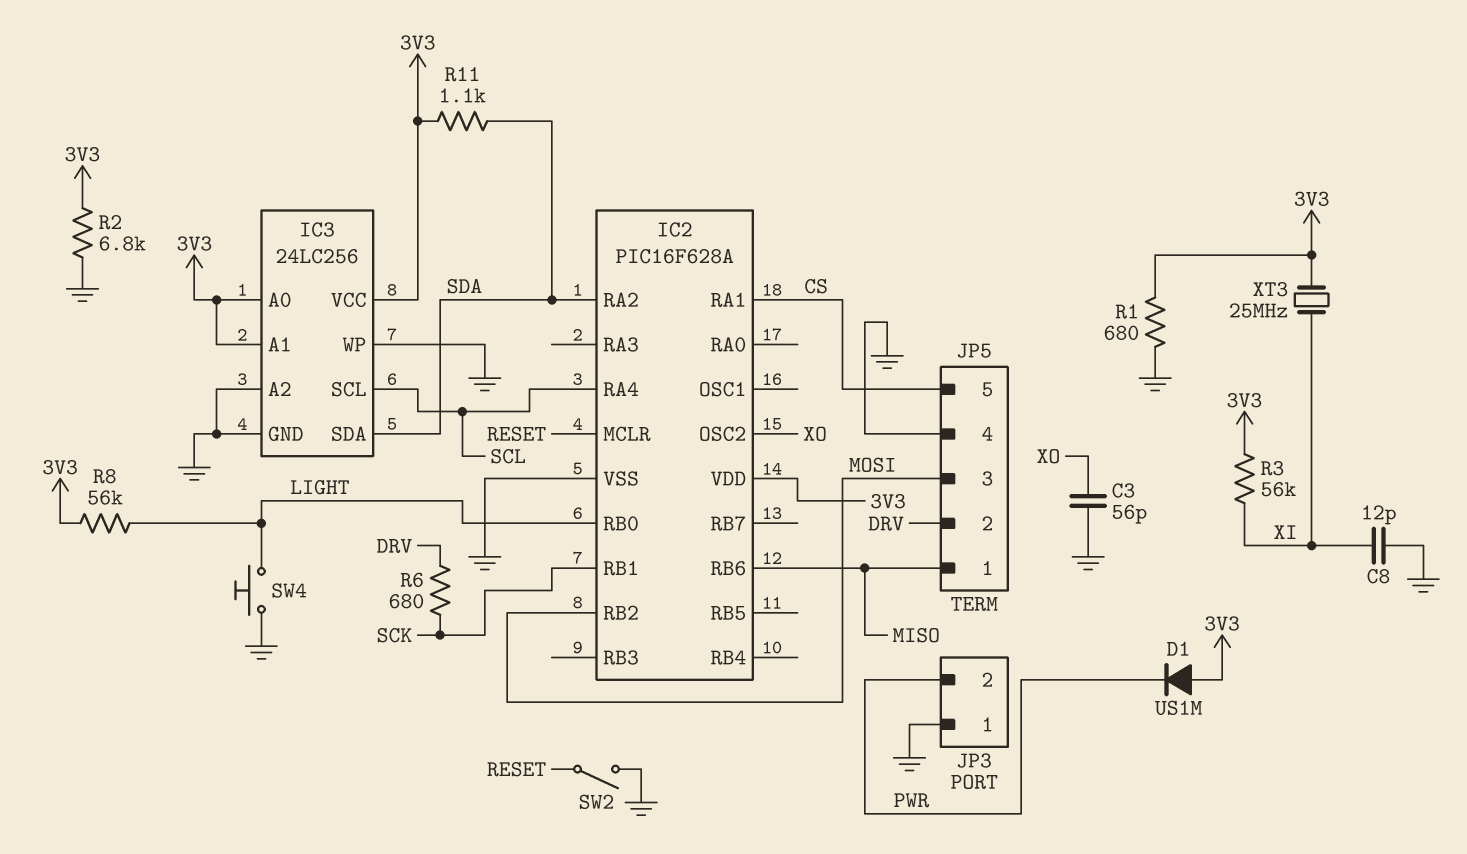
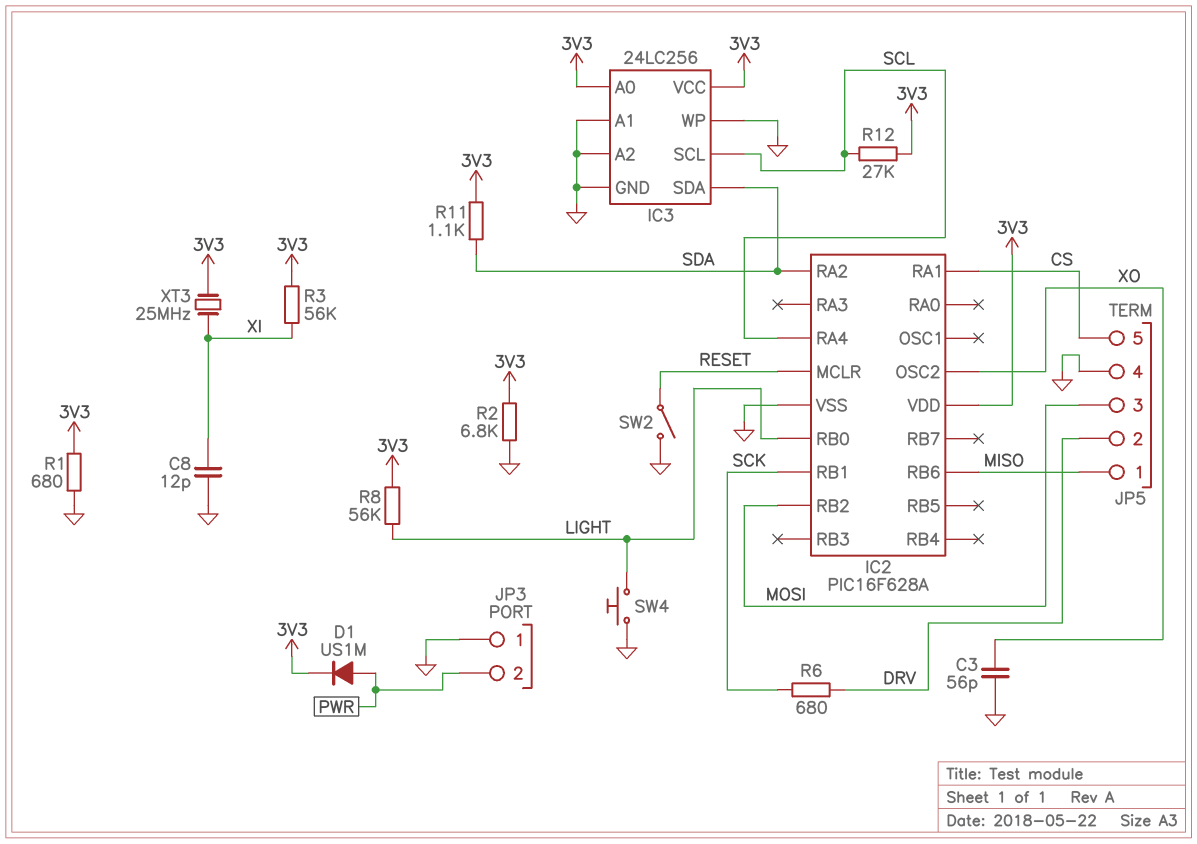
D1: diode US1M (A 3V3, K PWR) -> diode US1M (A PWR, K 3V3)
IC3 pin A1: 3V3 -> GND
R12: none -> 27k (3V3, SCL)

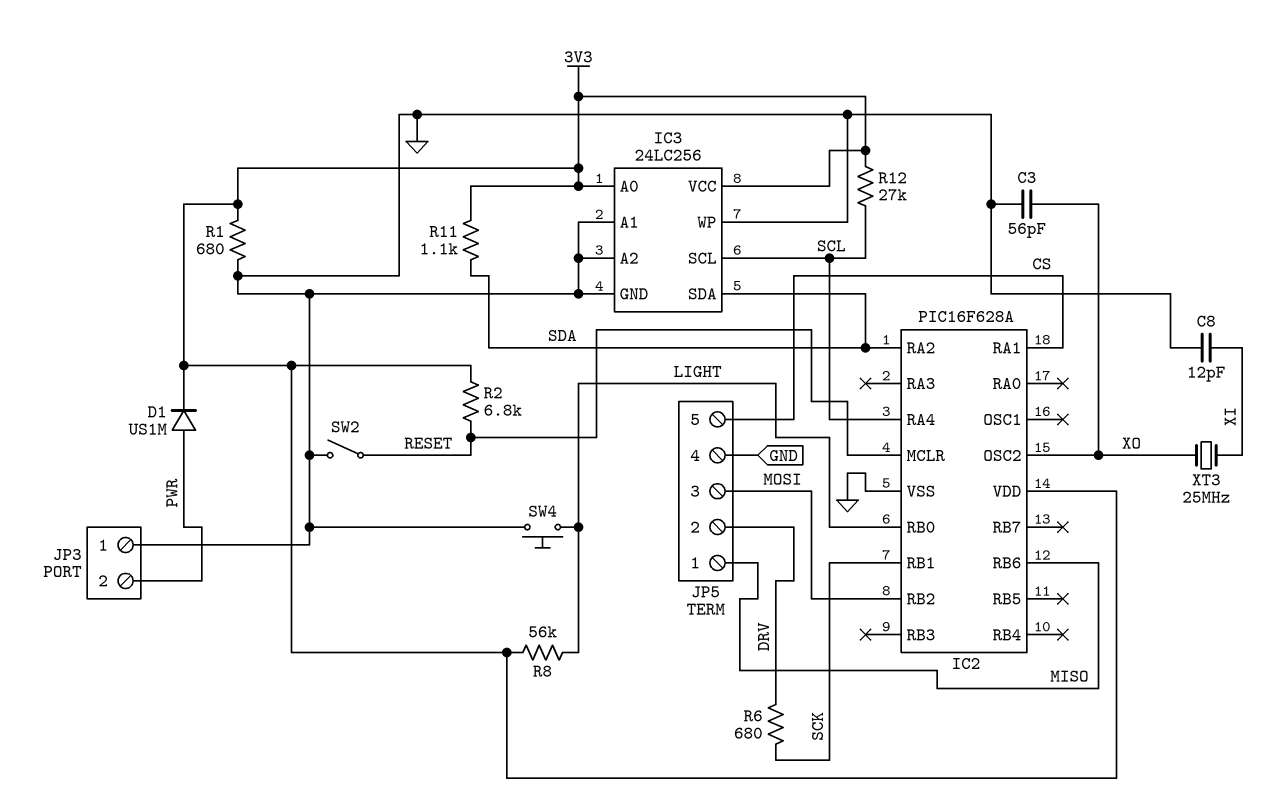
R2: 6.8k (3V3, GND) -> 6.8k (3V3, RESET)
R3: 56k (3V3, XI) -> none
XT3: 25MHz (3V3, XI) -> 25MHz (XI, XO)

